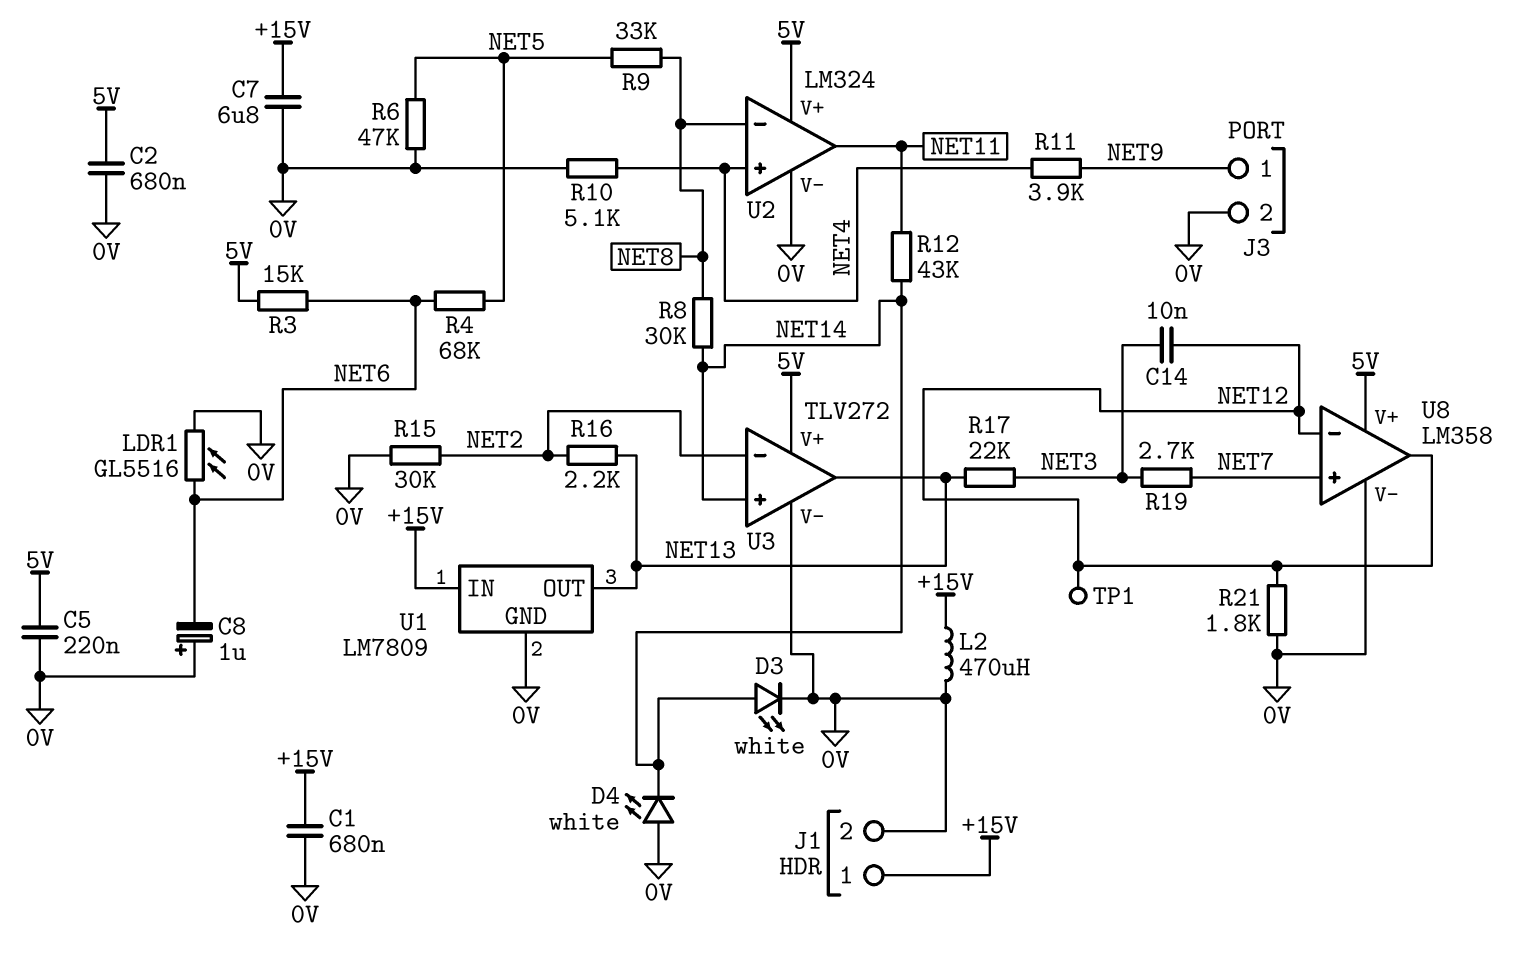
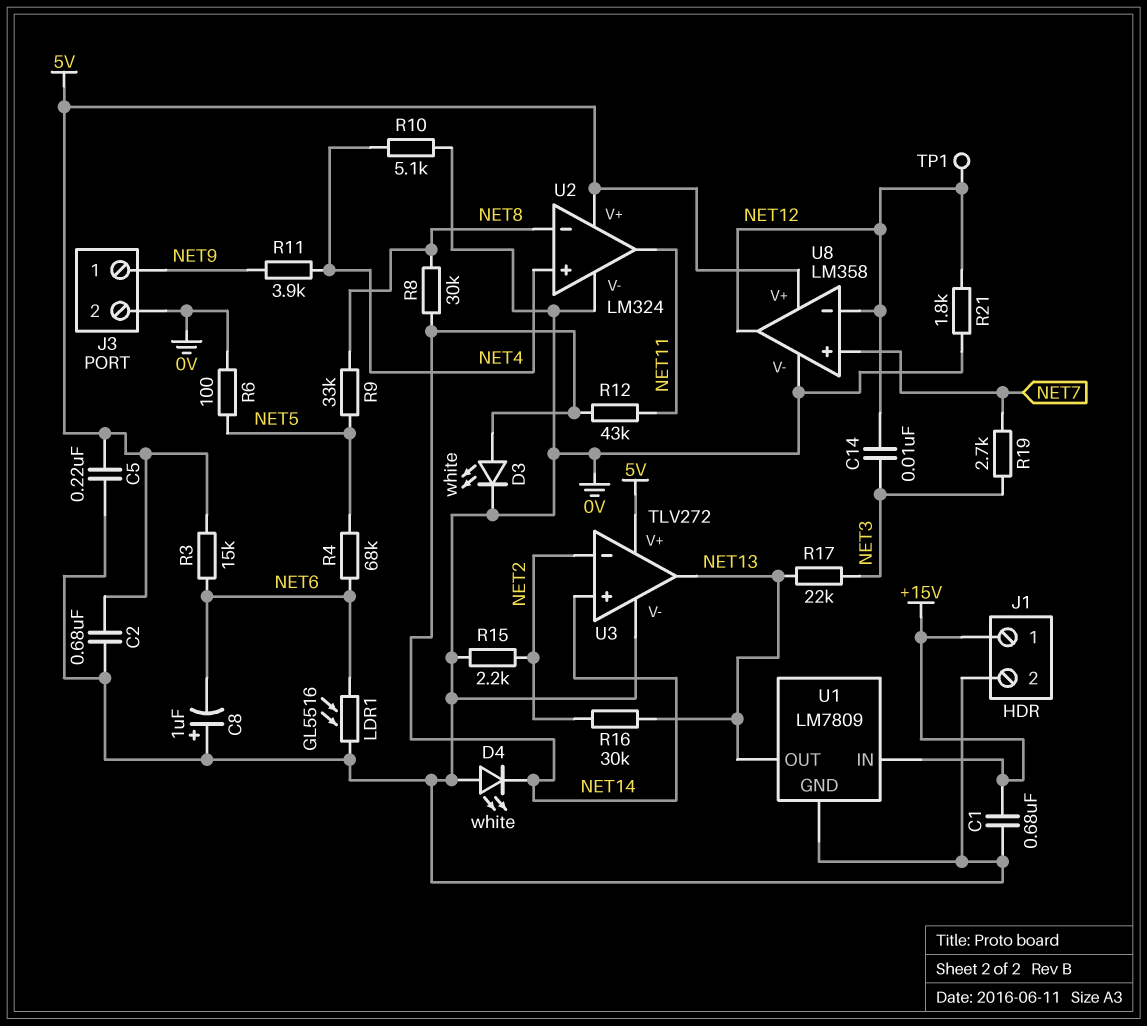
C7: 6.8uF (+15V, 0V) -> none
L2: 470uH (+15V, 0V) -> none
R6: 47k (0V, NET5) -> 100 (0V, NET5)
R15: 30k (0V, NET2) -> 2.2k (0V, NET2)
R16: 2.2k (NET2, NET13) -> 30k (NET2, NET13)

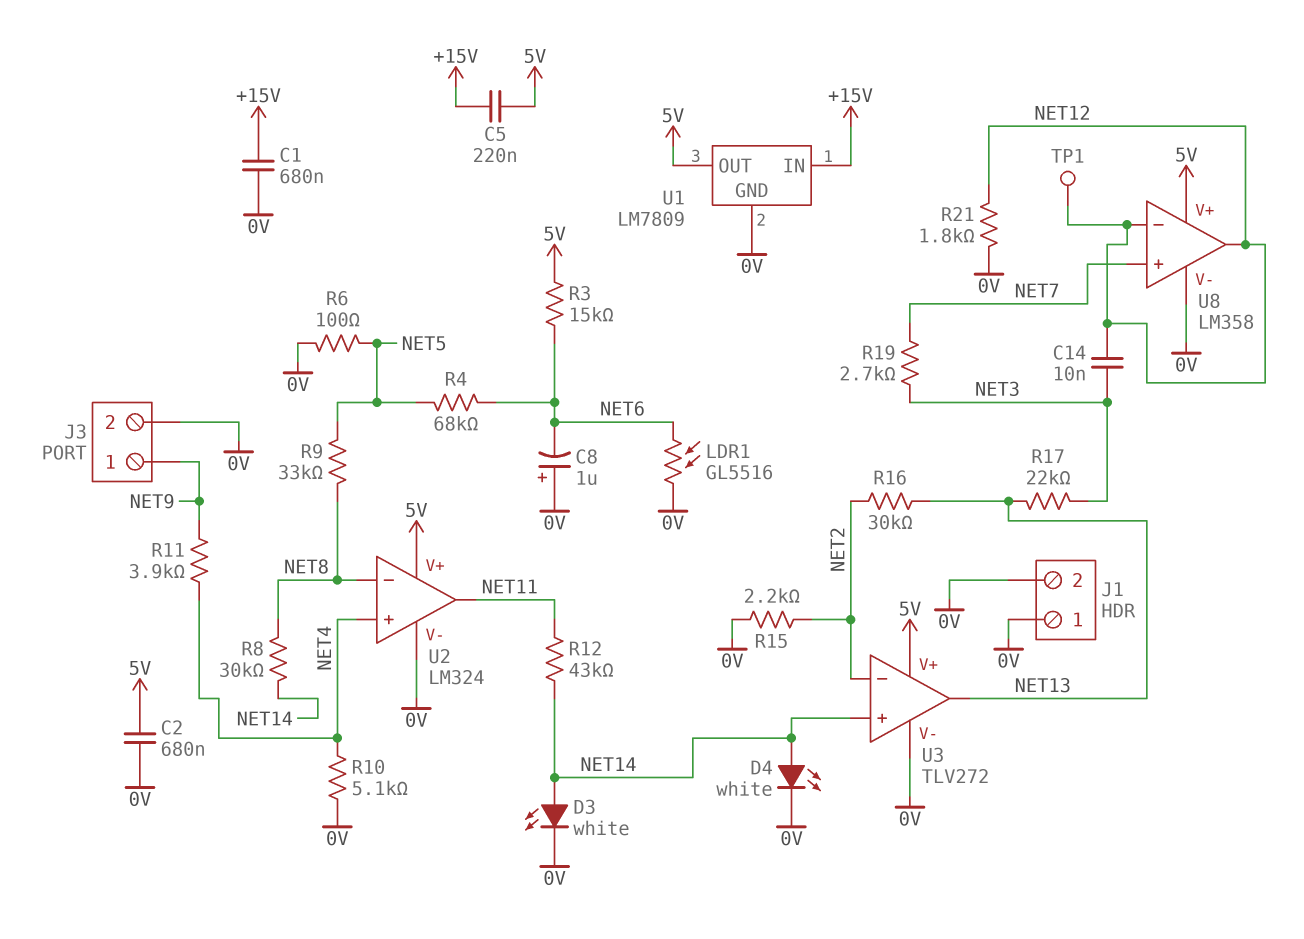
C5: 220nF (0V, 5V) -> 220nF (+15V, 5V)
D4: LED white (A 0V, K NET14) -> LED white (A NET14, K 0V)
J1 pin 1: +15V -> 0V
U1 pin OUT: NET13 -> 5V

